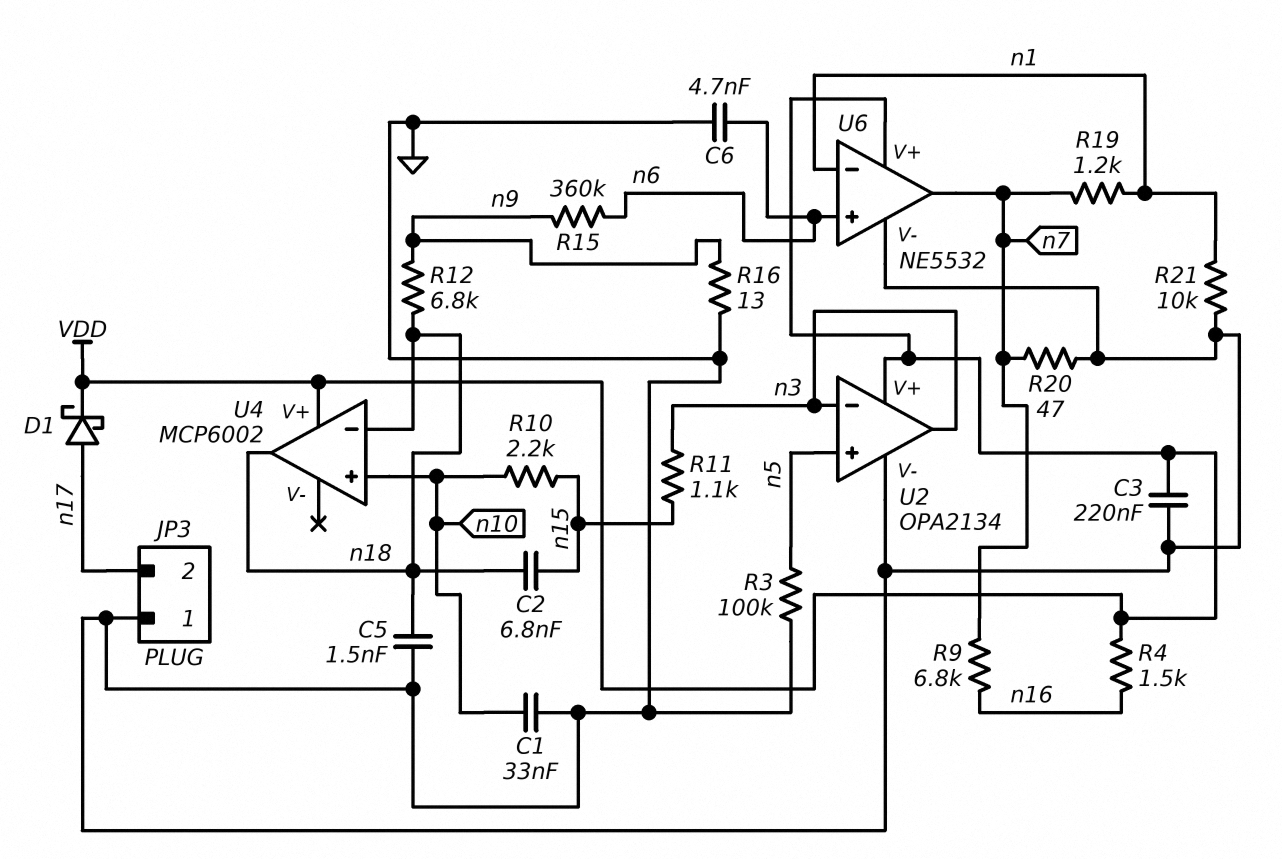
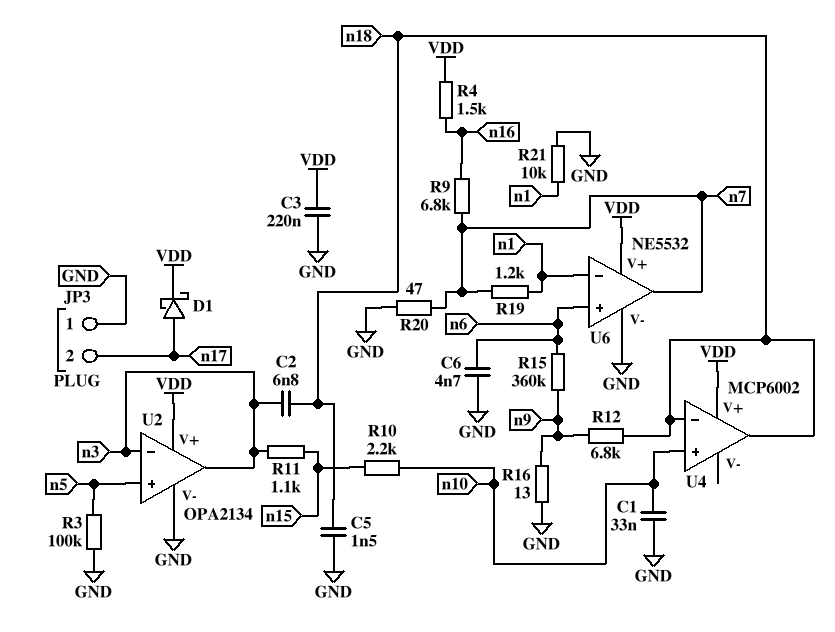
C2: 6.8nF (n15, n18) -> 6.8nF (n3, n18)

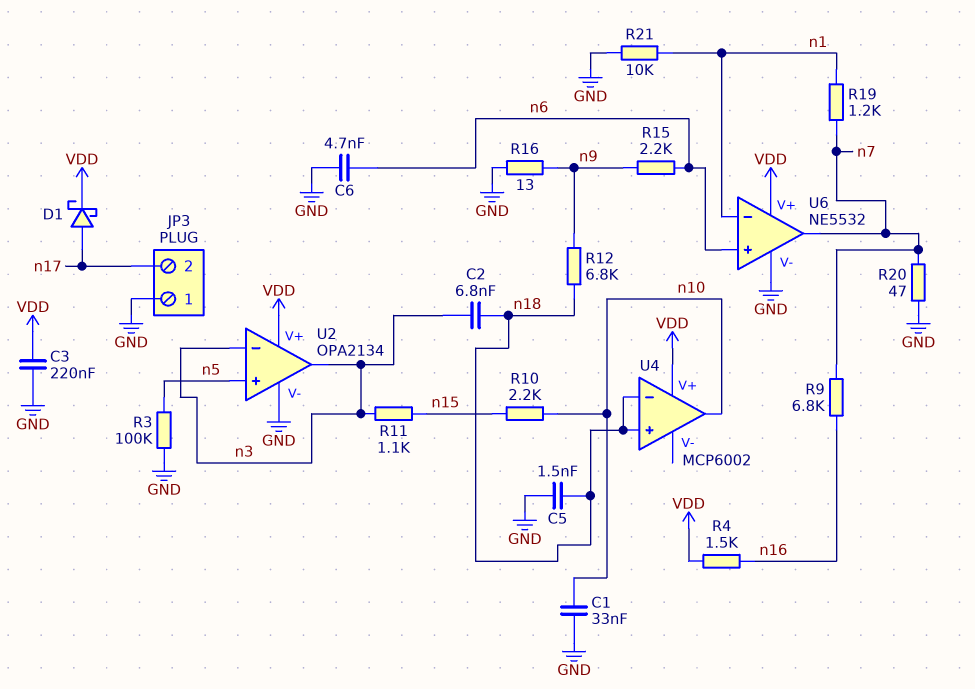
R15: 360k (n6, n9) -> 2.2k (n6, n9)
U4 pin in+: n10 -> n18
U4 pin out: n18 -> n10

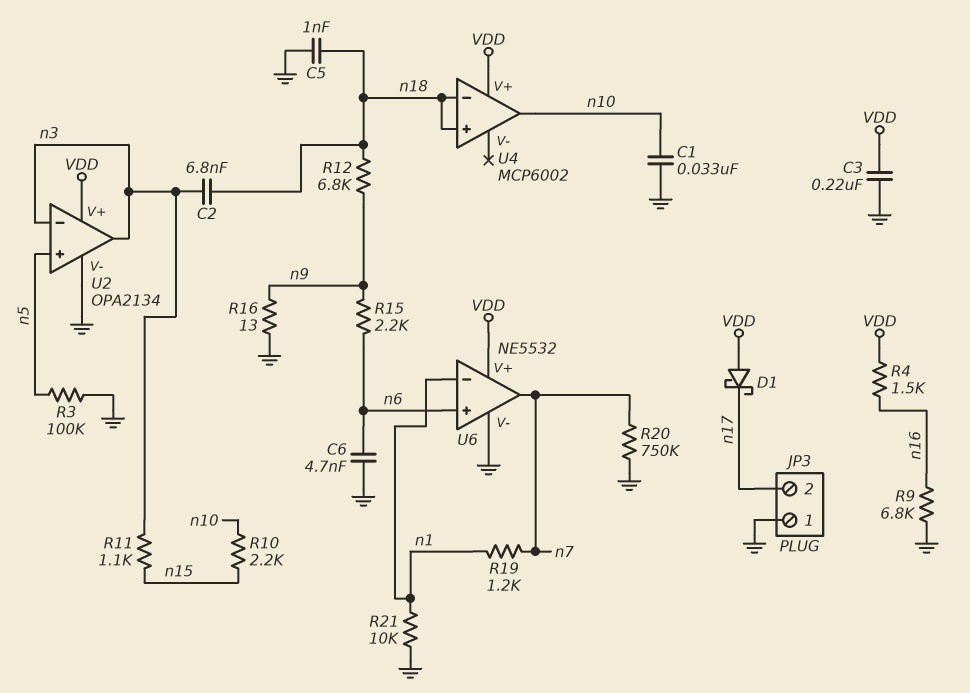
C5: 1.5nF (GND, n18) -> 1nF (GND, n18)
D1: schottky (A n17, K VDD) -> schottky (A VDD, K n17)
R9: 6.8k (n7, n16) -> 6.8k (GND, n16)
R20: 47 (GND, n7) -> 750k (GND, n7)

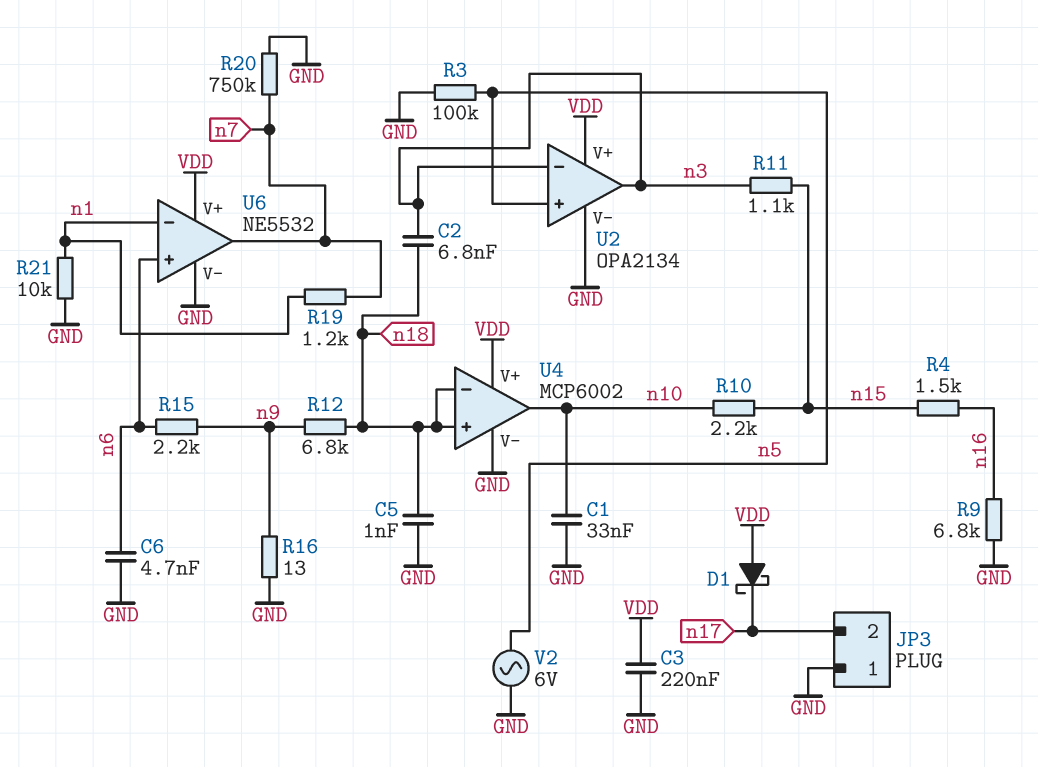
R4: 1.5k (VDD, n16) -> 1.5k (n15, n16)
U4 pin V-: none -> GND
V2: none -> AC 6V (GND, n5)

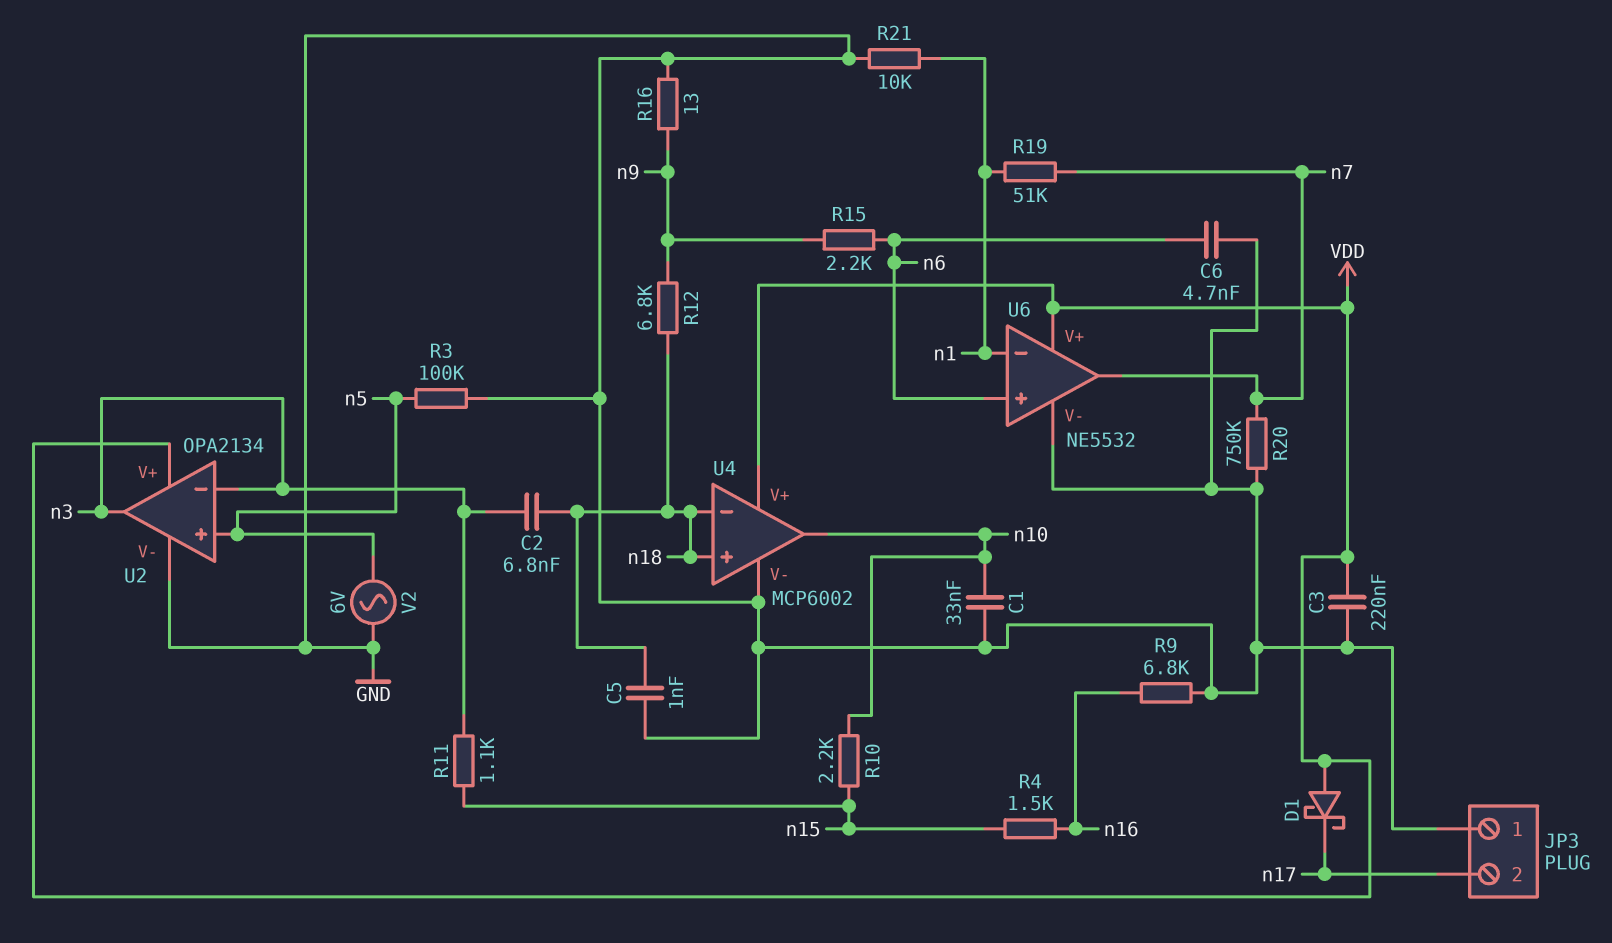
R19: 1.2k (n1, n7) -> 51k (n1, n7)

